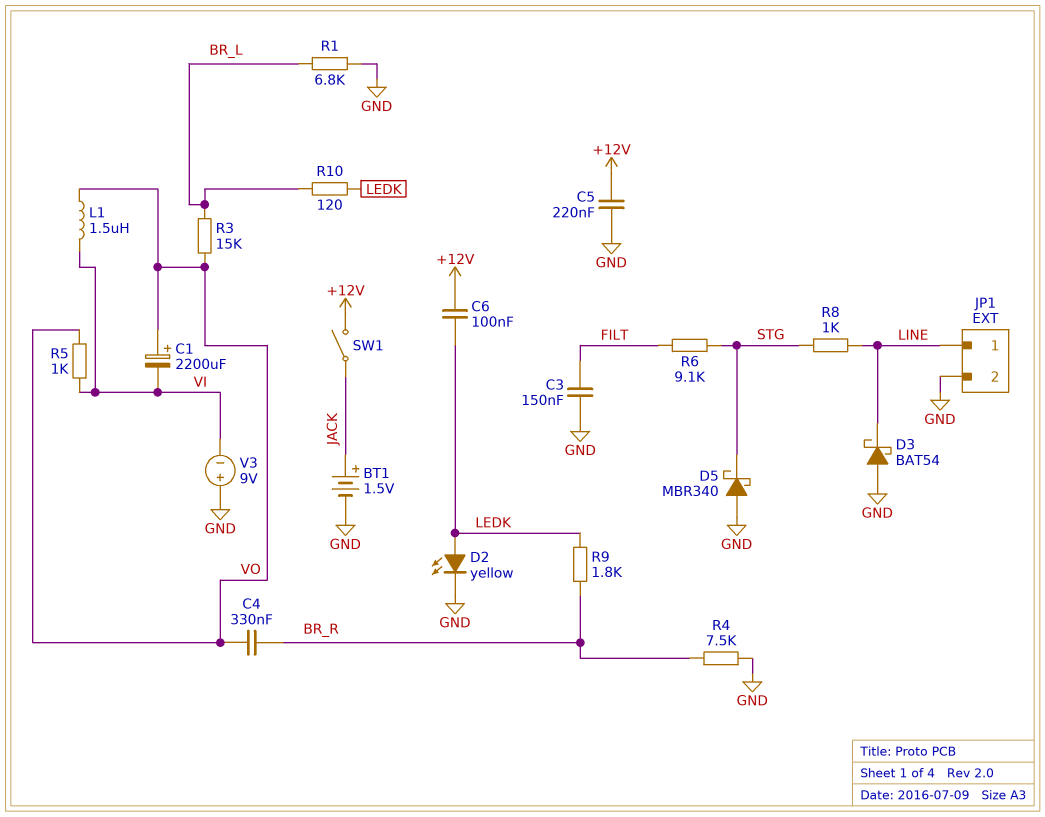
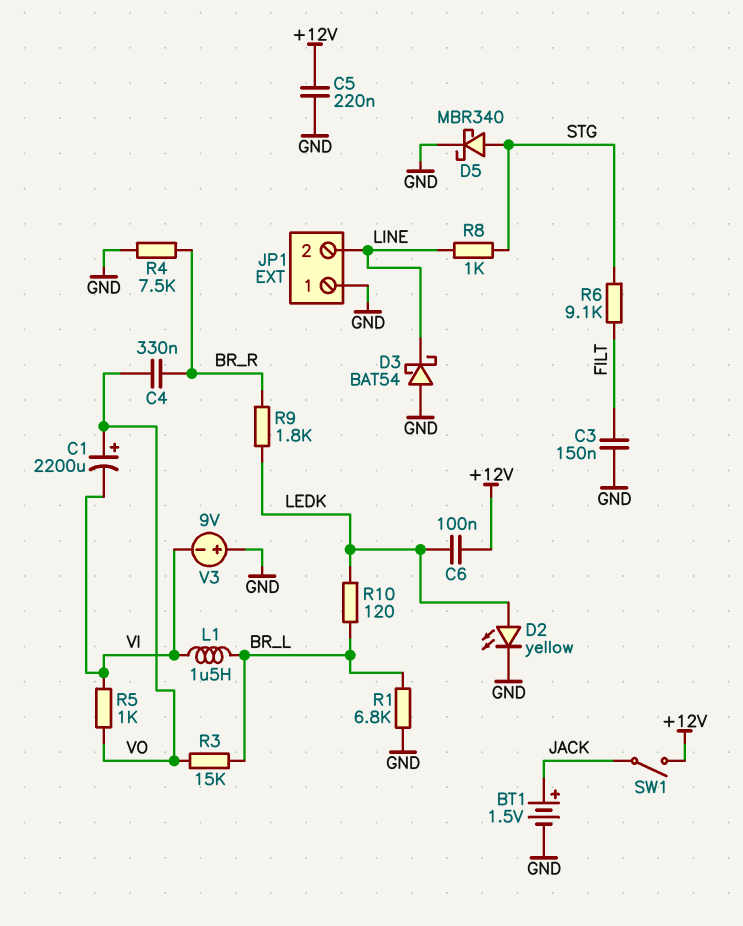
D5: schottky MBR340 (A GND, K STG) -> schottky MBR340 (A STG, K GND)
JP1 pin 1: LINE -> GND
JP1 pin 2: GND -> LINE
L1: 1.5uH (VI, VO) -> 1.5uH (BR_L, VI)

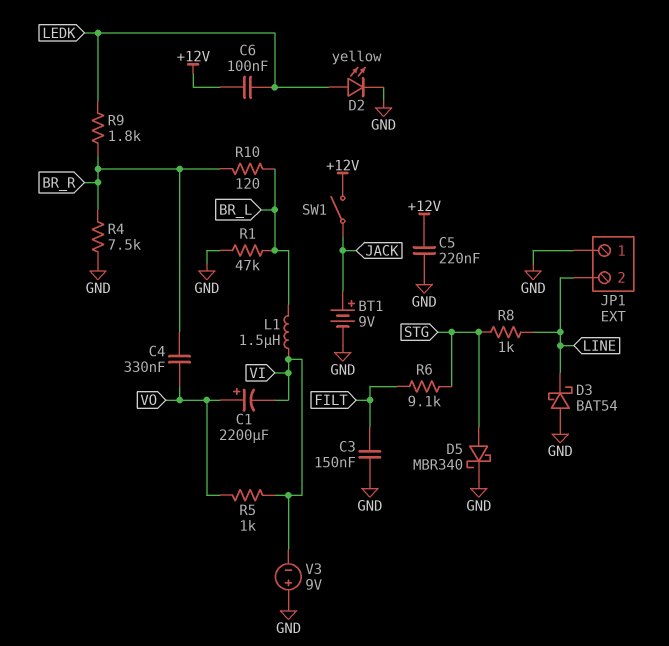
BT1: 1.5V (plus JACK, minus GND) -> 9V (plus JACK, minus GND)
R1: 6.8k (BR_L, GND) -> 47k (BR_L, GND)
R3: 15k (BR_L, VO) -> none
R10: 120 (BR_L, LEDK) -> 120 (BR_L, BR_R)

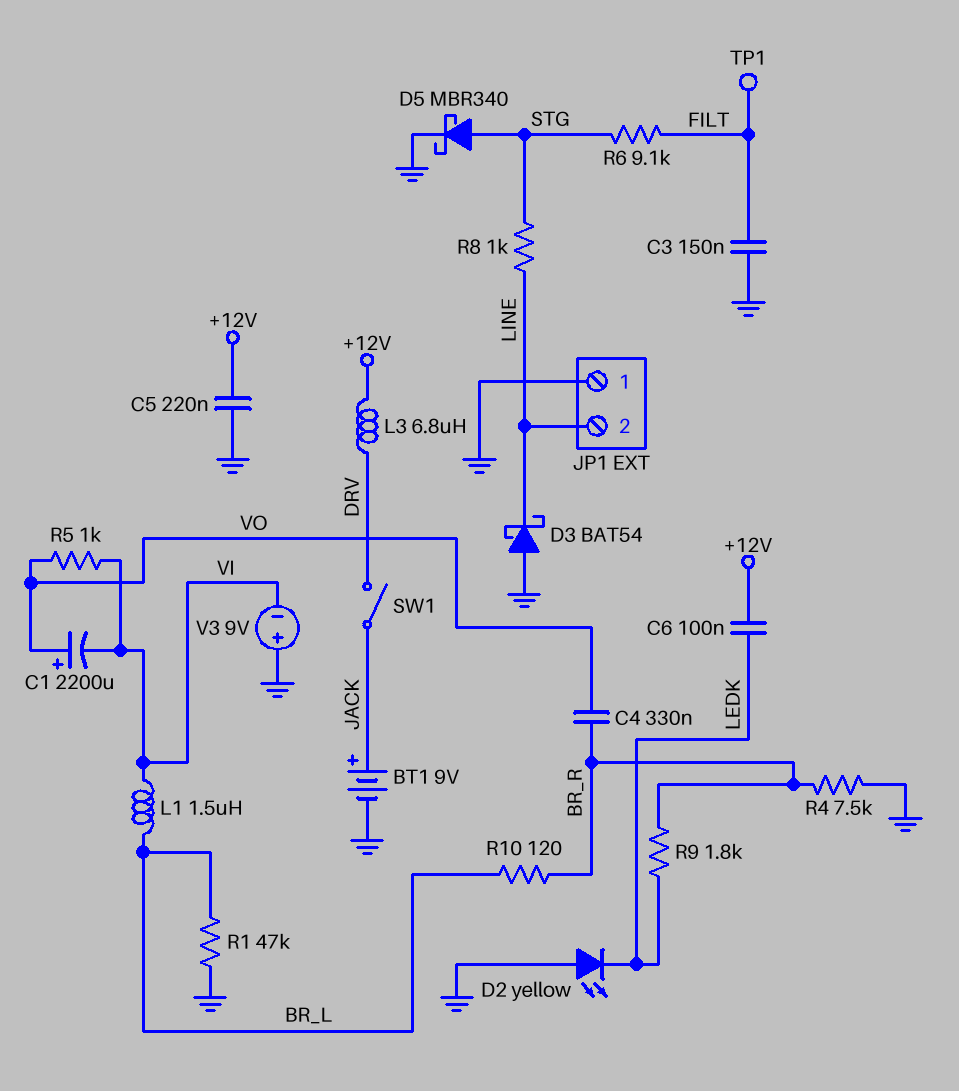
D2: LED yellow (A LEDK, K GND) -> LED yellow (A GND, K LEDK)
L3: none -> 6.8uH (+12V, DRV)
SW1: switch (+12V, JACK) -> switch (DRV, JACK)
TP1: none -> test point (FILT)

